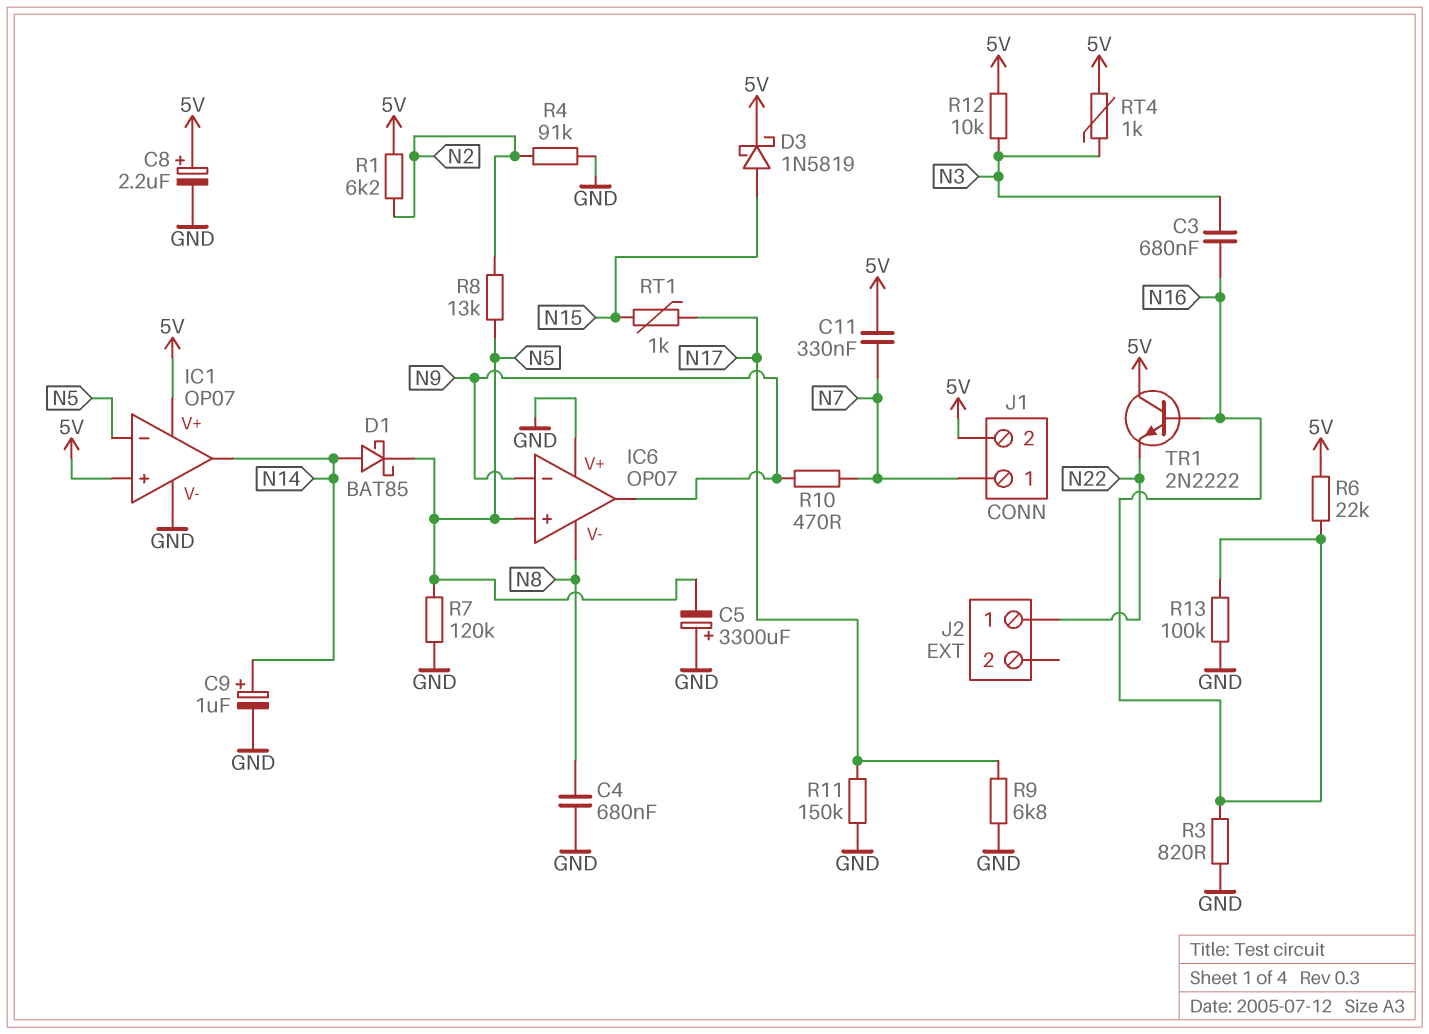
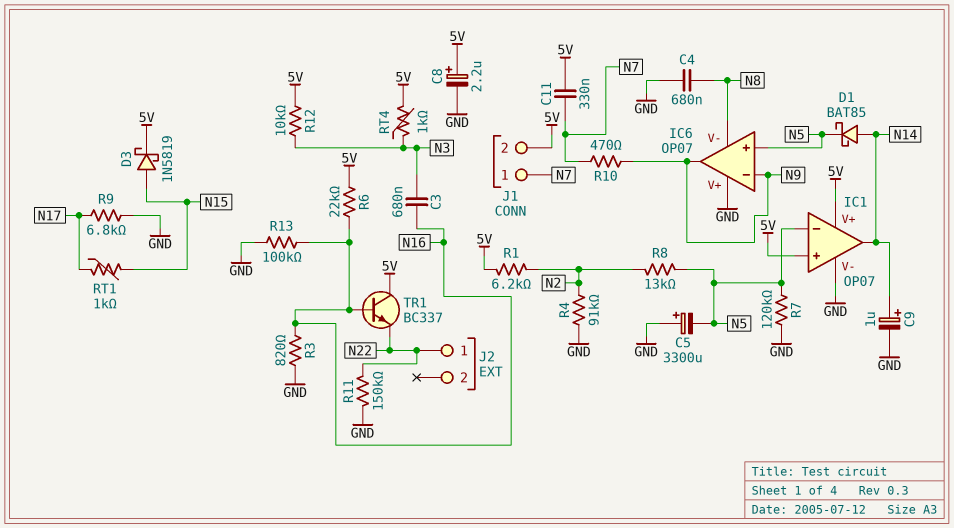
R11: 150k (GND, N17) -> 150k (GND, N22)
TR1: NPN 2N2222 (B N16, C 5V, E N22) -> NPN BC337 (B N16, C 5V, E N22)

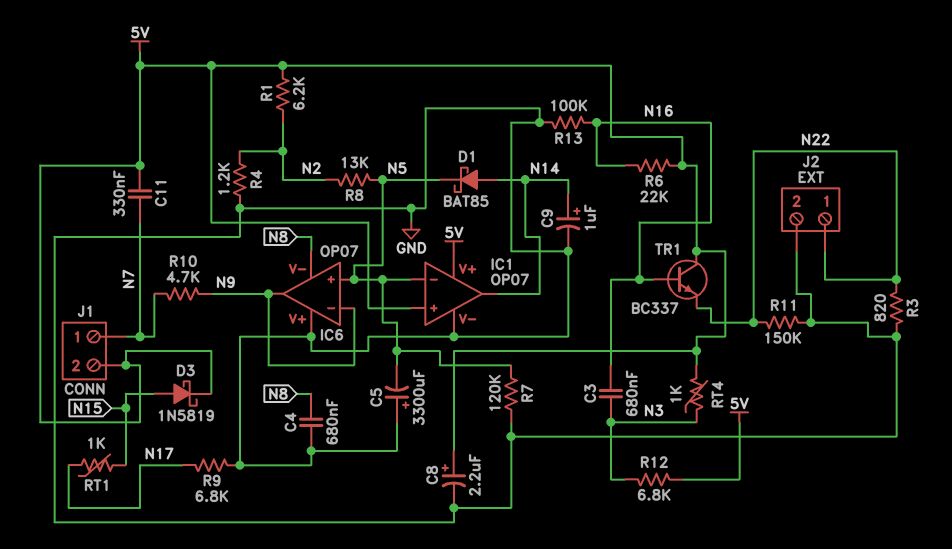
J2 pin 2: none -> GND
R3: 820 (GND, N16) -> 820 (GND, N22)
R4: 91k (GND, N2) -> 1.2k (GND, N2)
R10: 470 (N7, N9) -> 4.7k (N7, N9)
R12: 10k (5V, N3) -> 6.8k (5V, N3)

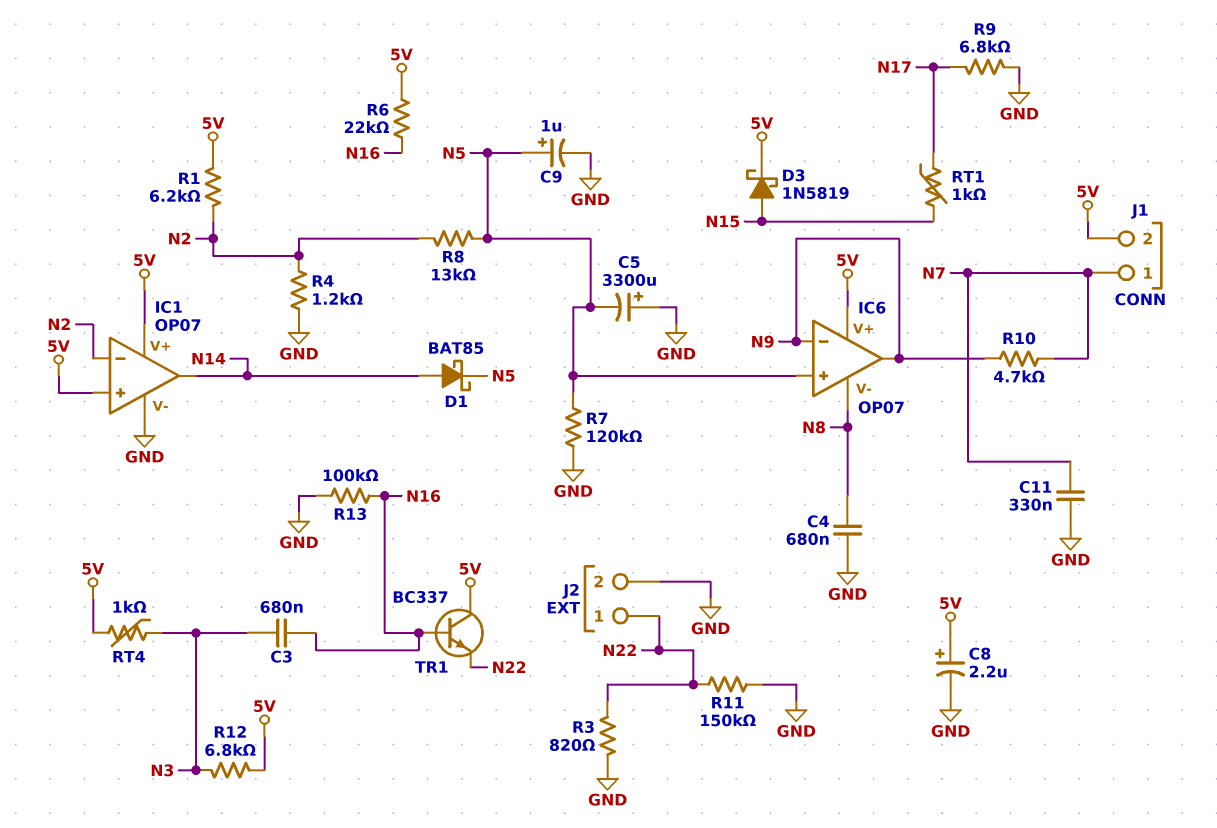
C9: 1uF (plus N14, minus GND) -> 1uF (plus N5, minus GND)
C11: 330nF (5V, N7) -> 330nF (GND, N7)
IC1 pin in-: N5 -> N2
IC6 pin V+: GND -> 5V

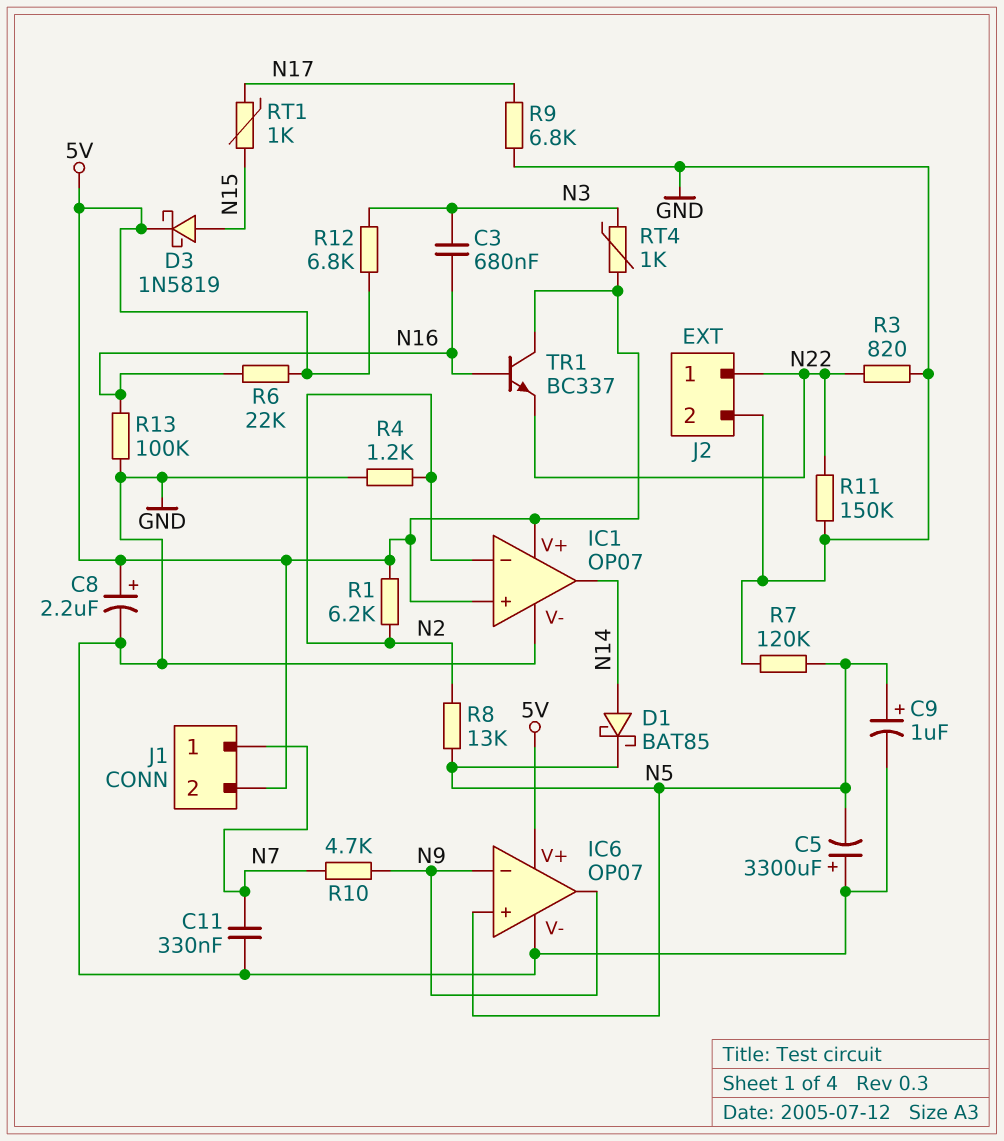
C4: 680nF (GND, N8) -> none
IC6 pin V-: N8 -> GND

